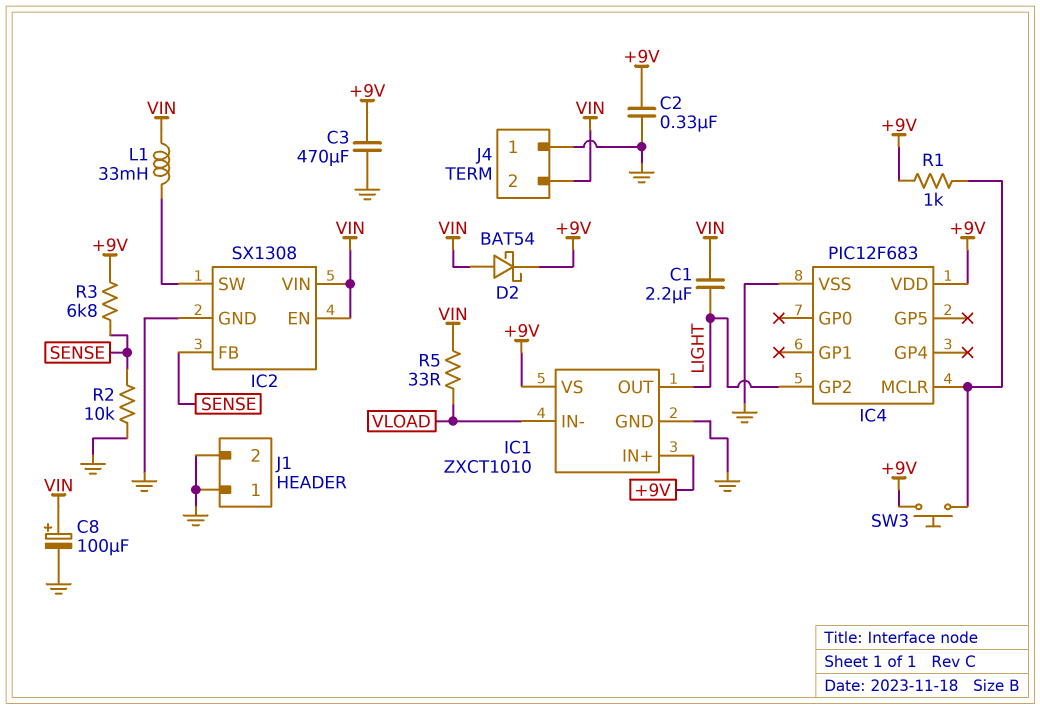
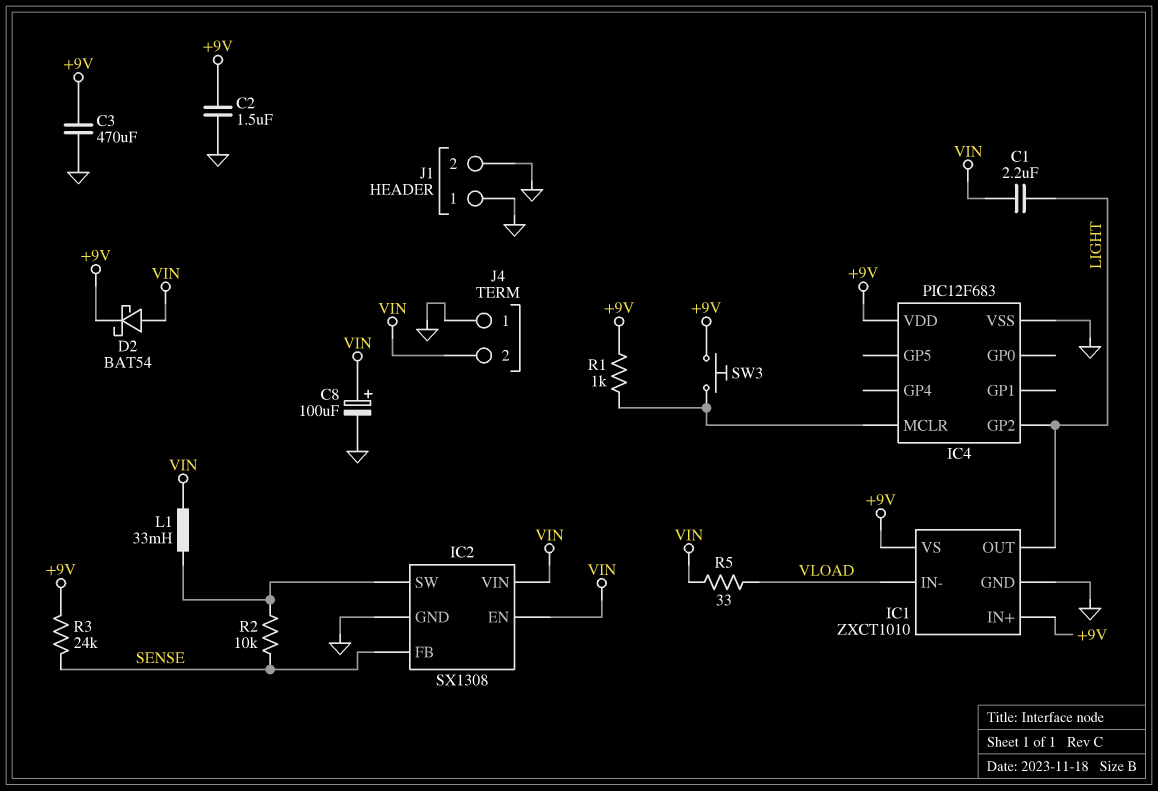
C2: 330nF (+9V, GND) -> 1.5uF (+9V, GND)
R2: 10k (GND, SENSE) -> 10k (IC2/SW, SENSE)
R3: 6.8k (+9V, SENSE) -> 24k (+9V, SENSE)

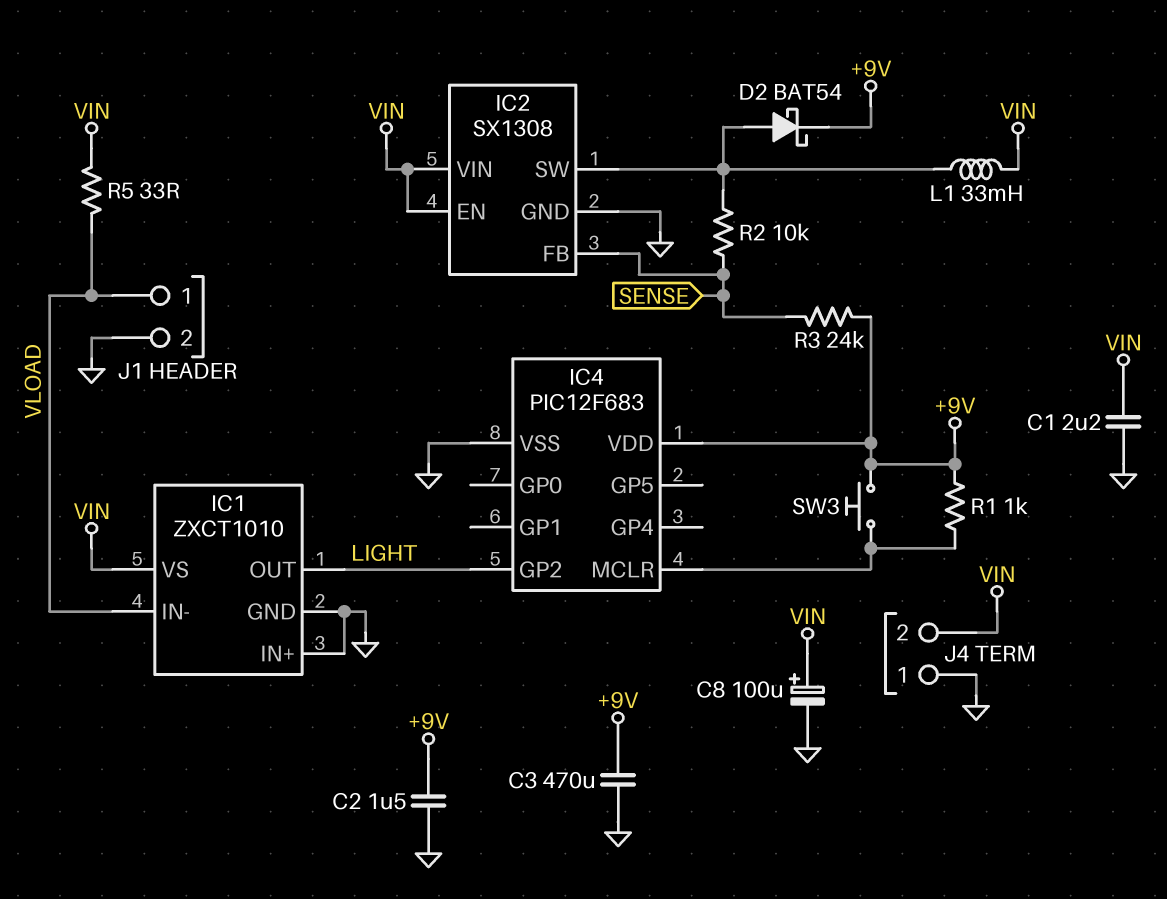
C1: 2.2uF (LIGHT, VIN) -> 2.2uF (GND, VIN)
D2: schottky BAT54 (A VIN, K +9V) -> schottky BAT54 (A IC2/SW, K +9V)
IC1 pin IN+: +9V -> GND
IC1 pin VS: +9V -> VIN
J1 pin 1: GND -> VLOAD

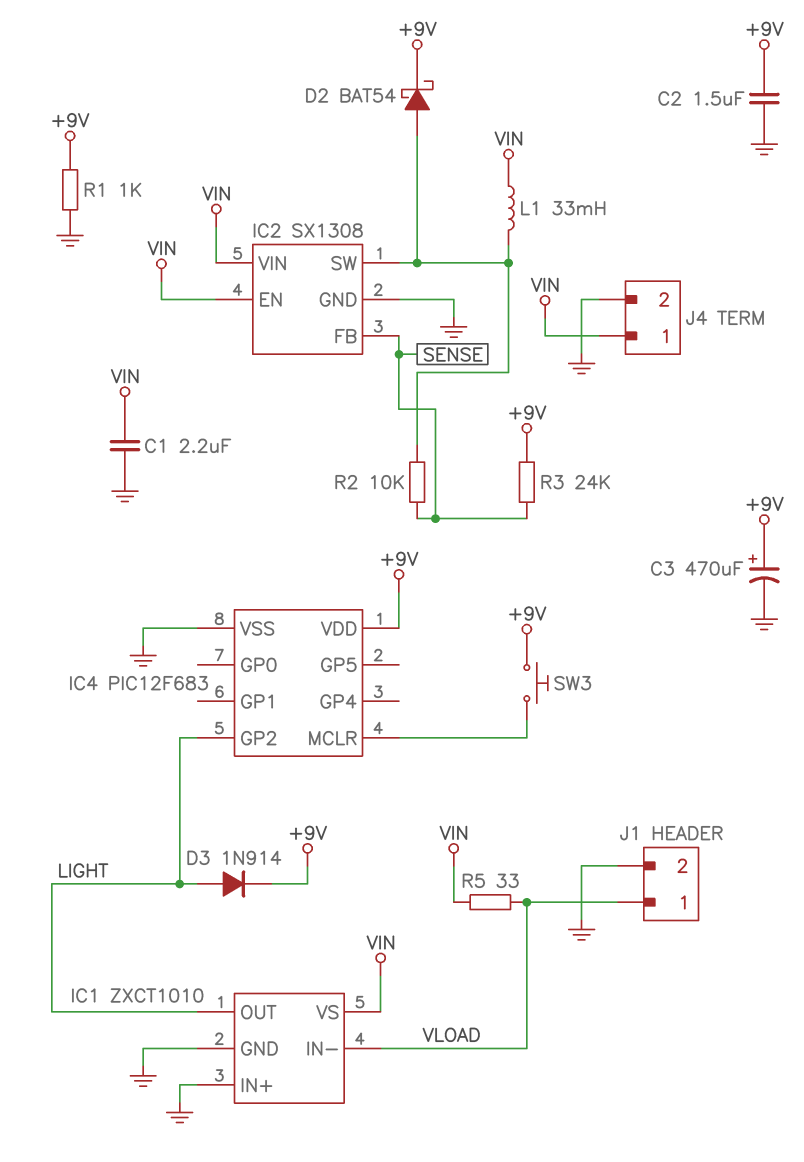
C3: 470uF (+9V, GND) -> 470uF (plus +9V, minus GND)
C8: 100uF (plus VIN, minus GND) -> none
D3: none -> diode 1N914 (A LIGHT, K +9V)
J4 pin 1: GND -> VIN
J4 pin 2: VIN -> GND
R1: 1k (+9V, IC4/MCLR) -> 1k (+9V, GND)

